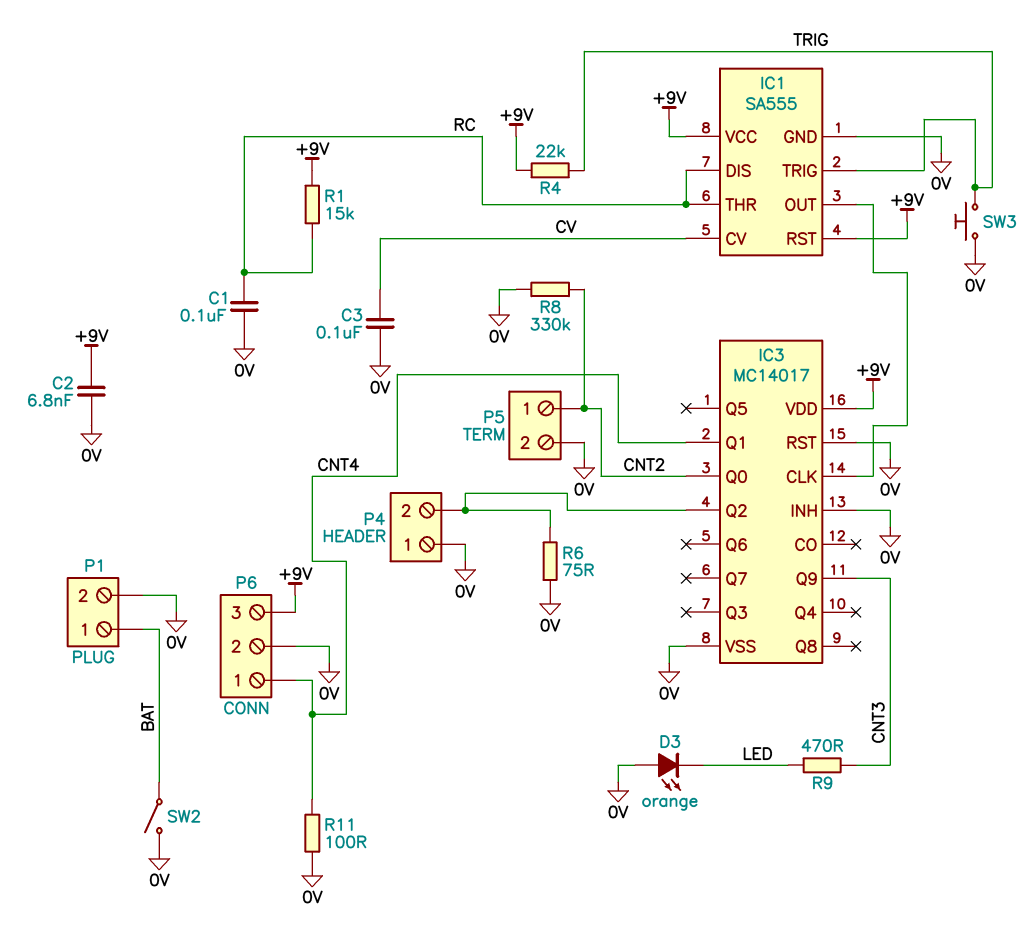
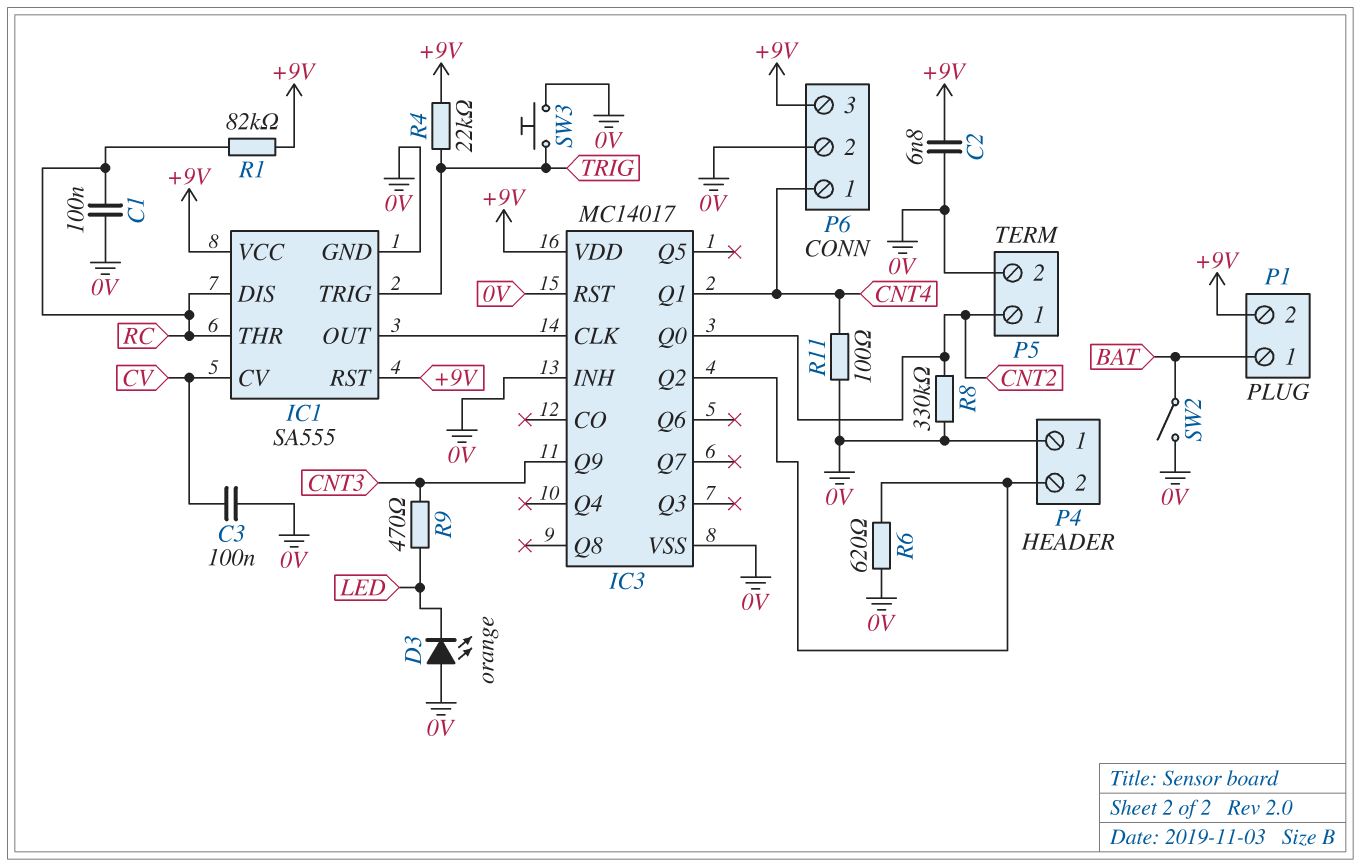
P1 pin 2: 0V -> +9V
R1: 15k (+9V, RC) -> 82k (+9V, RC)
R6: 75 (0V, IC3/Q2) -> 620 (0V, IC3/Q2)

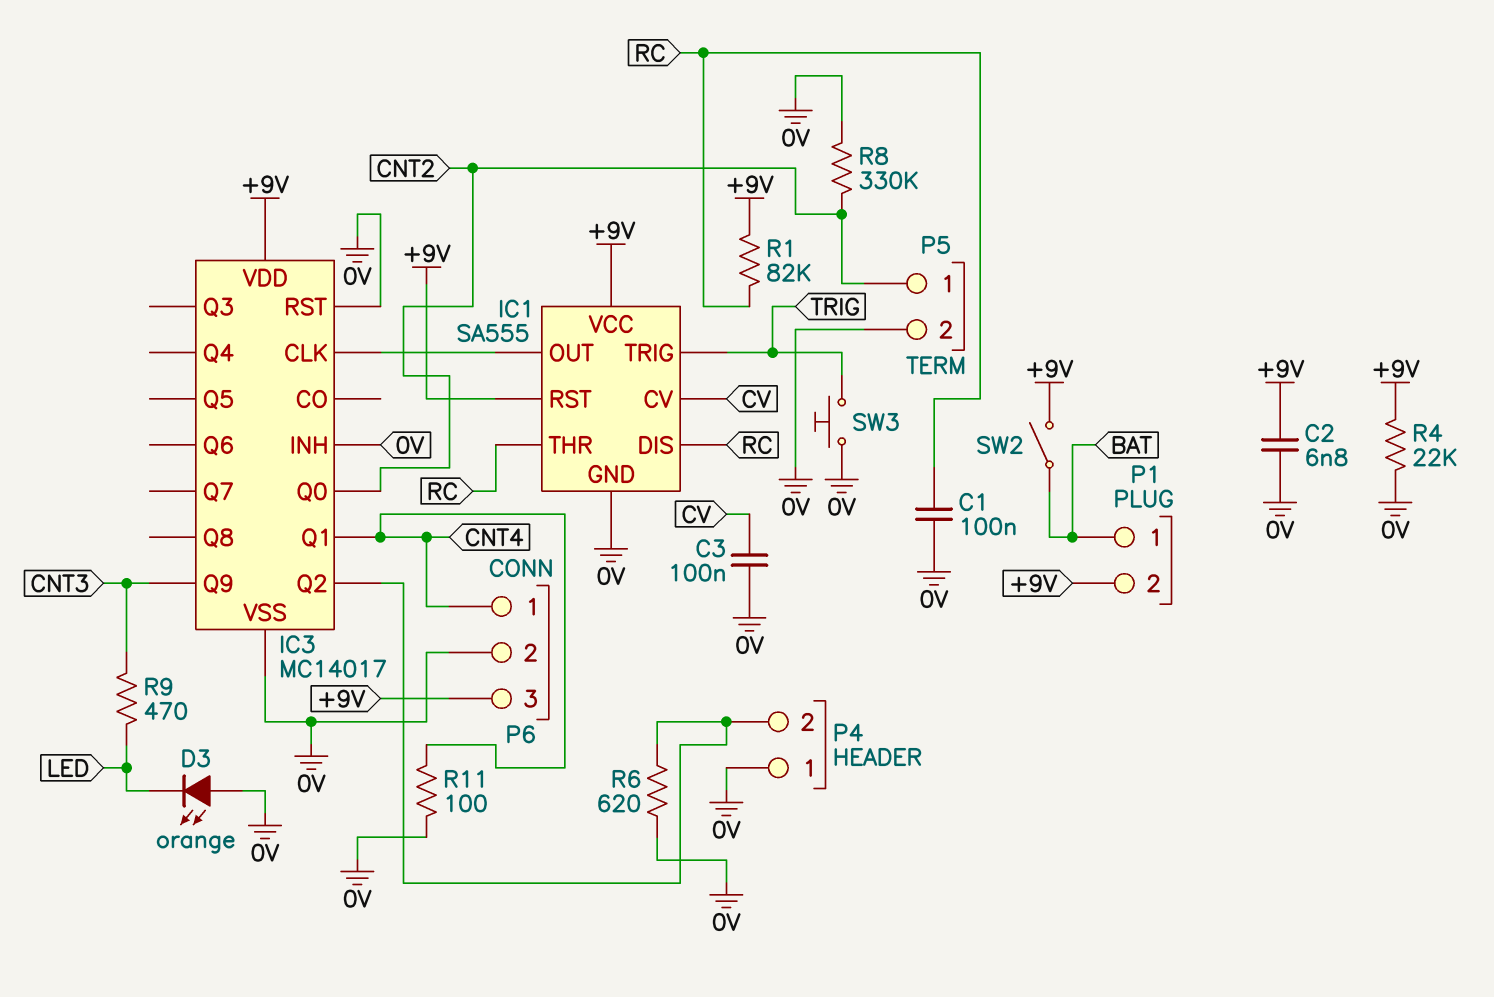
R4: 22k (+9V, TRIG) -> 22k (+9V, 0V)
SW2: switch (0V, BAT) -> switch (+9V, BAT)

